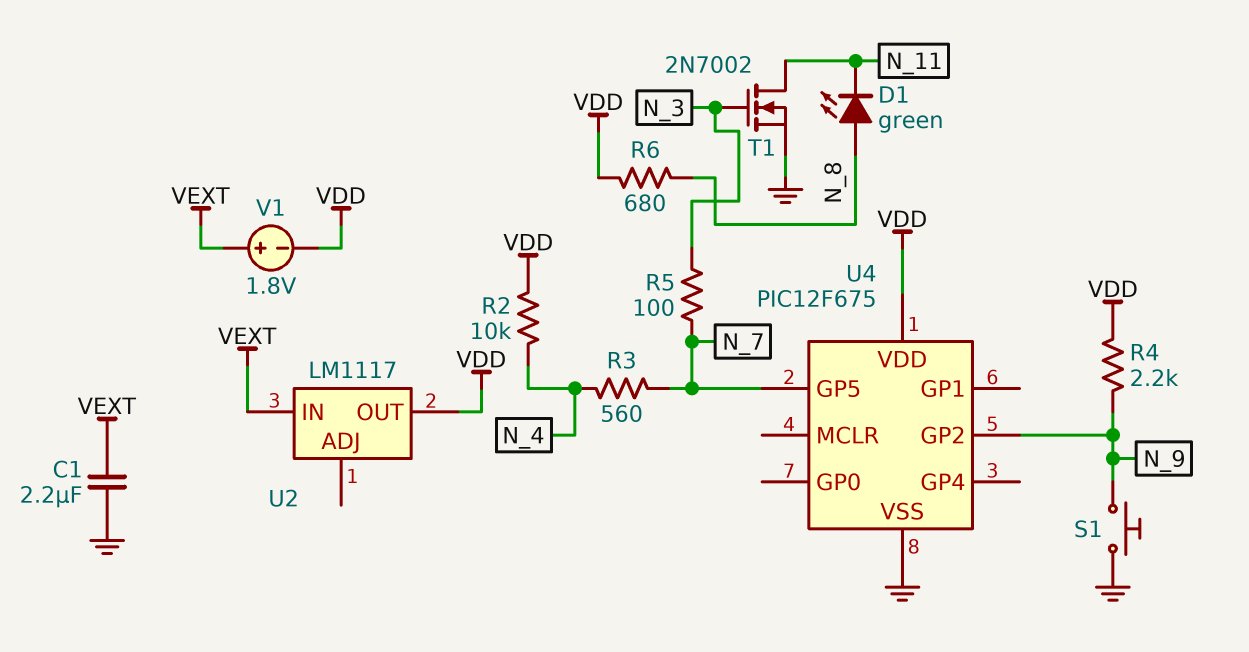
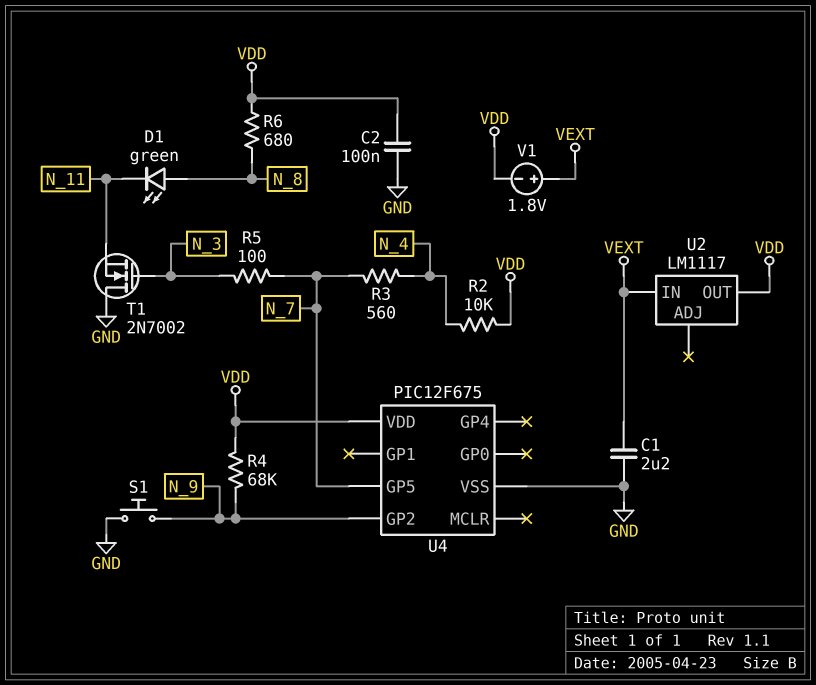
C2: none -> 100nF (GND, VDD)
R4: 2.2k (N_9, VDD) -> 68k (N_9, VDD)
T1: NMOS 2N7002 (G N_3, D N_11, S GND) -> NMOS 2N7002 (G N_3, D GND, S N_11)

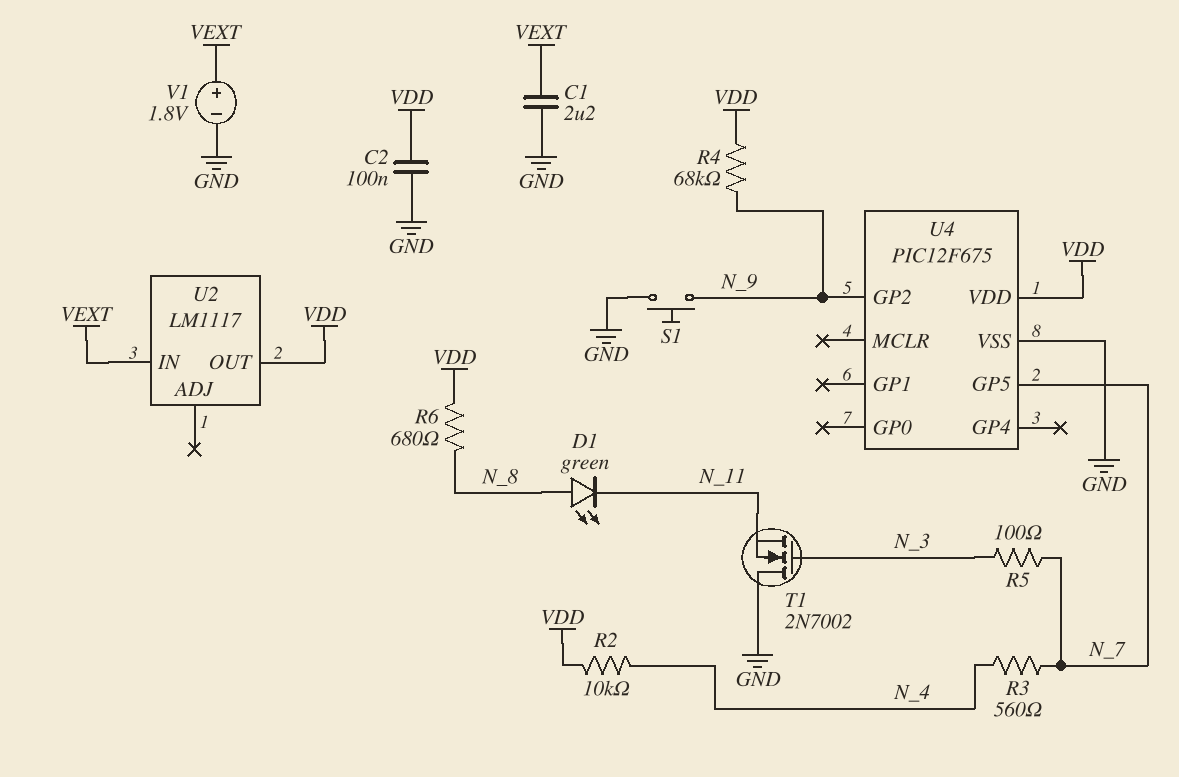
V1: 1.8V (plus VEXT, minus VDD) -> 1.8V (plus VEXT, minus GND)

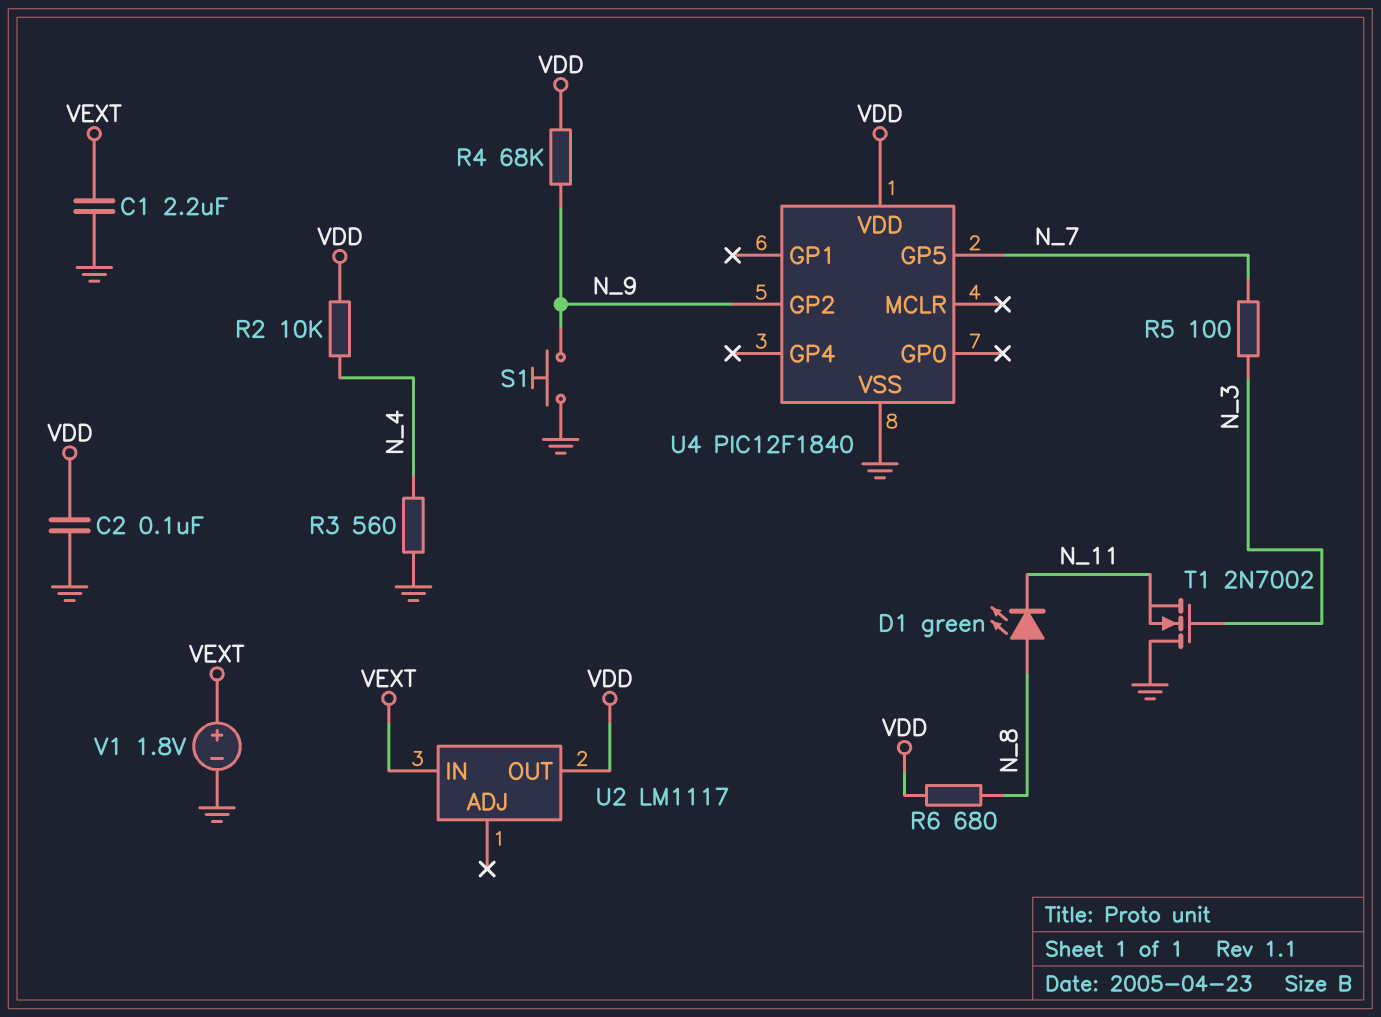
R3: 560 (N_4, N_7) -> 560 (GND, N_4)
U4: PIC12F675 -> PIC12F1840

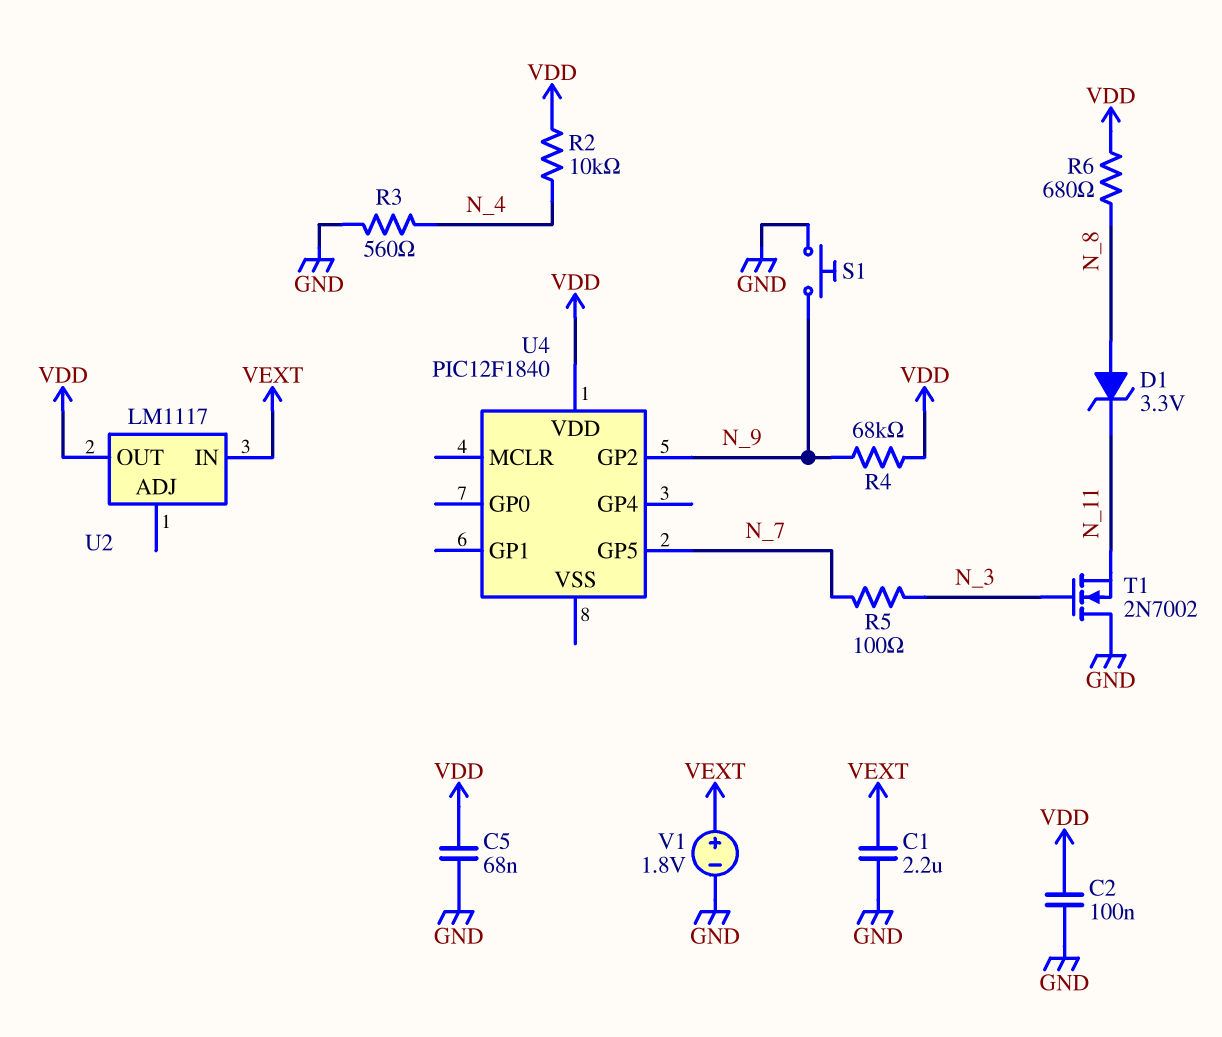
C5: none -> 68nF (GND, VDD)
D1: LED green (A N_8, K N_11) -> zener 3.3V (A N_8, K N_11)
U4 pin VSS: GND -> none

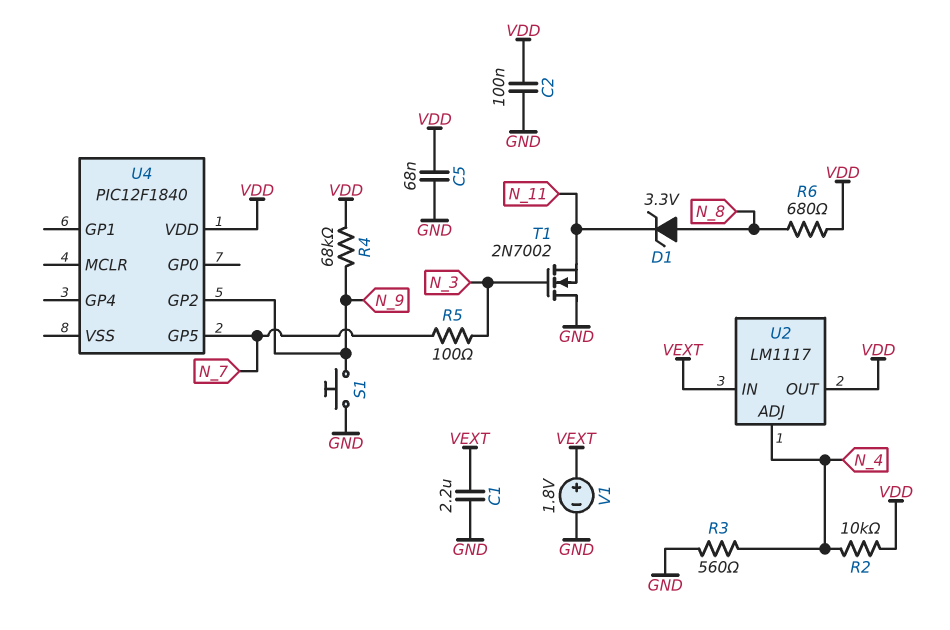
U2 pin ADJ: none -> N_4

